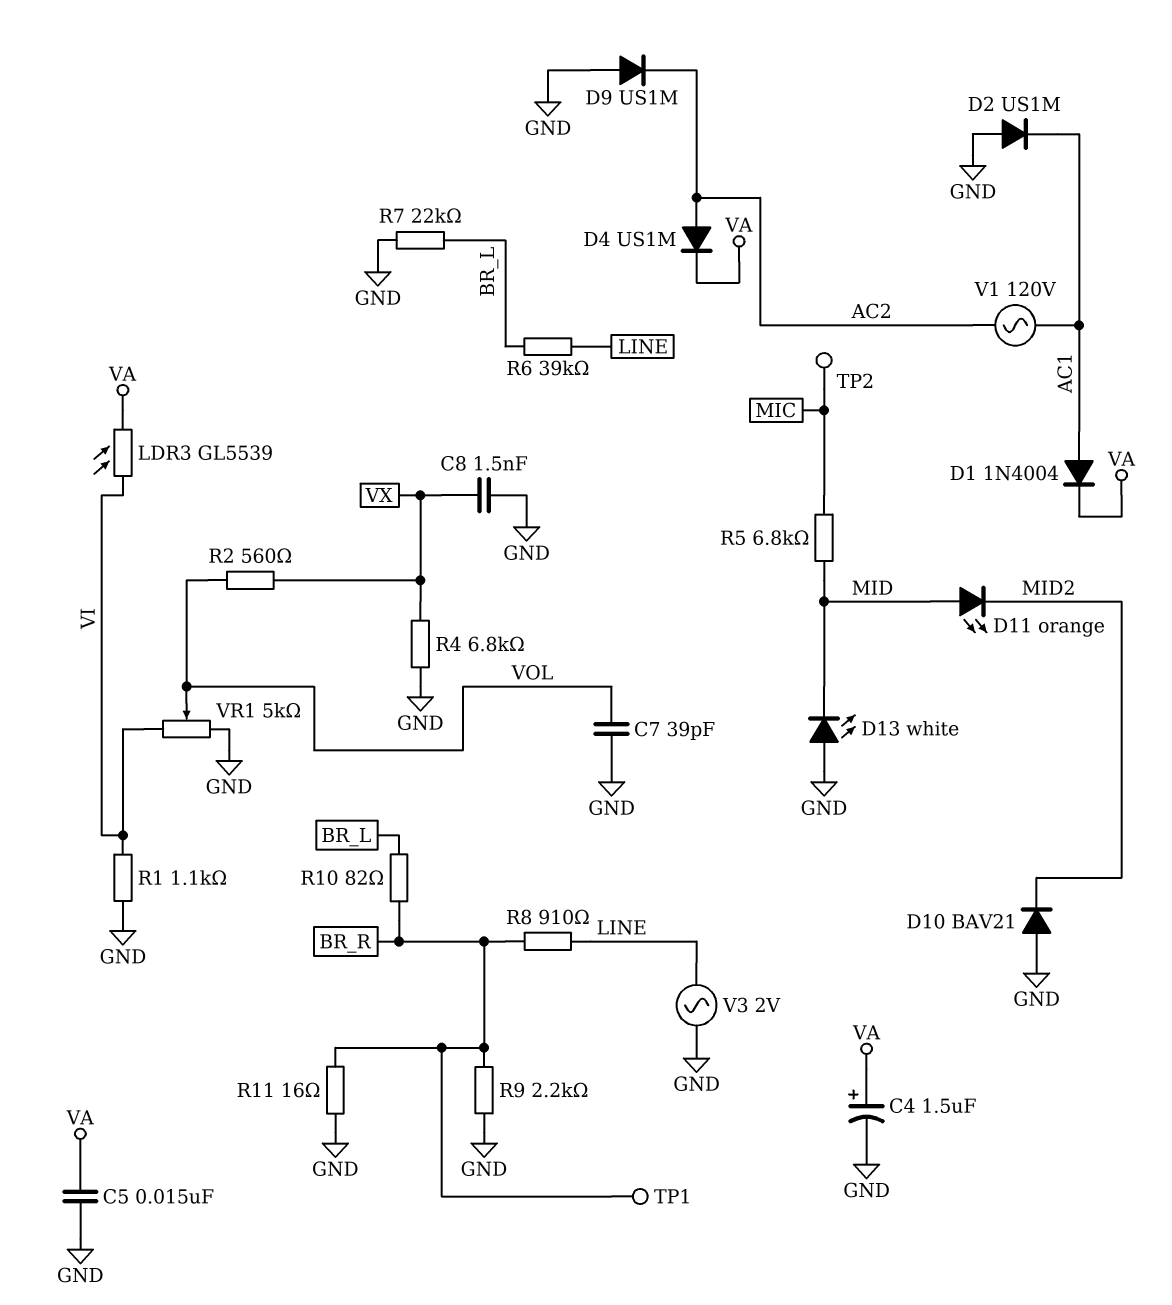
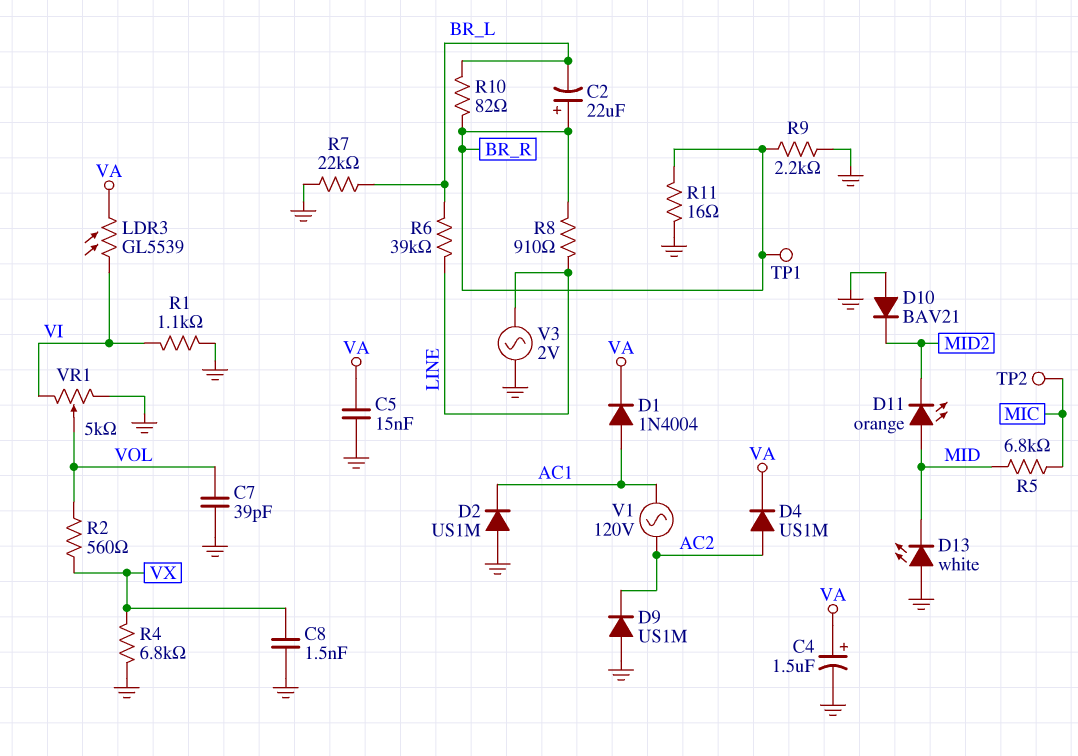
C2: none -> 22uF (plus BR_R, minus BR_L)

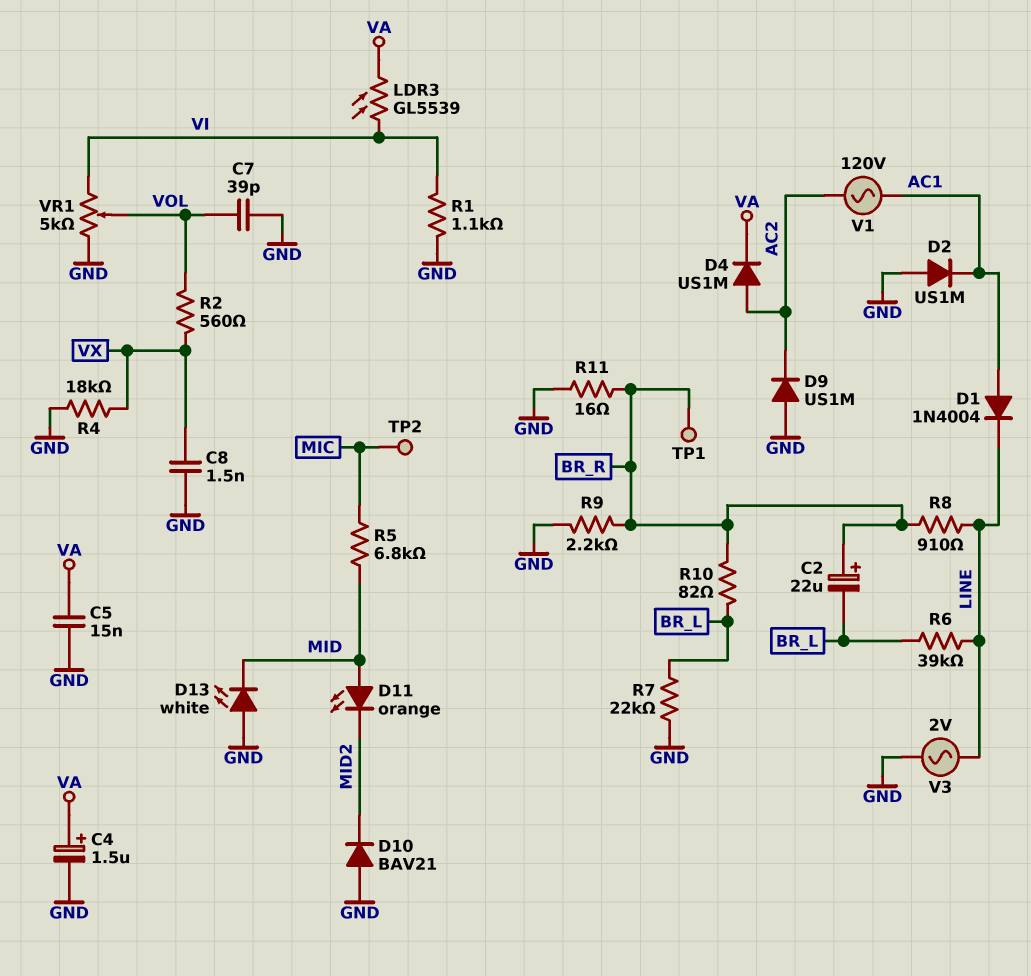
D1: diode 1N4004 (A AC1, K VA) -> diode 1N4004 (A AC1, K LINE)
R4: 6.8k (GND, VX) -> 18k (GND, VX)

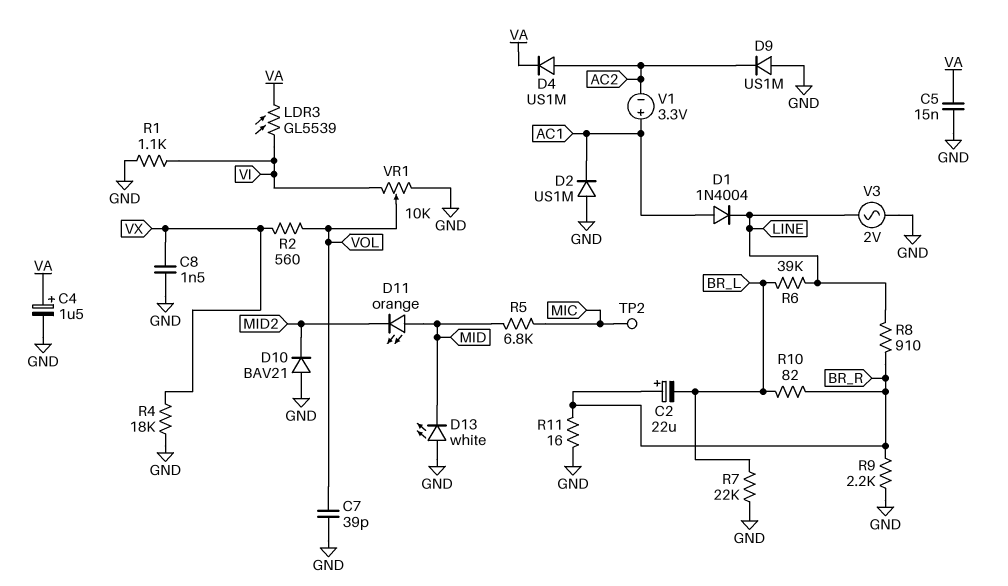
TP1: test point (BR_R) -> none
V1: AC 120V (AC1, AC2) -> 3.3V (plus AC1, minus AC2)
VR1: 5k (GND, VI, wiper VOL) -> 10k (GND, VI, wiper VOL)

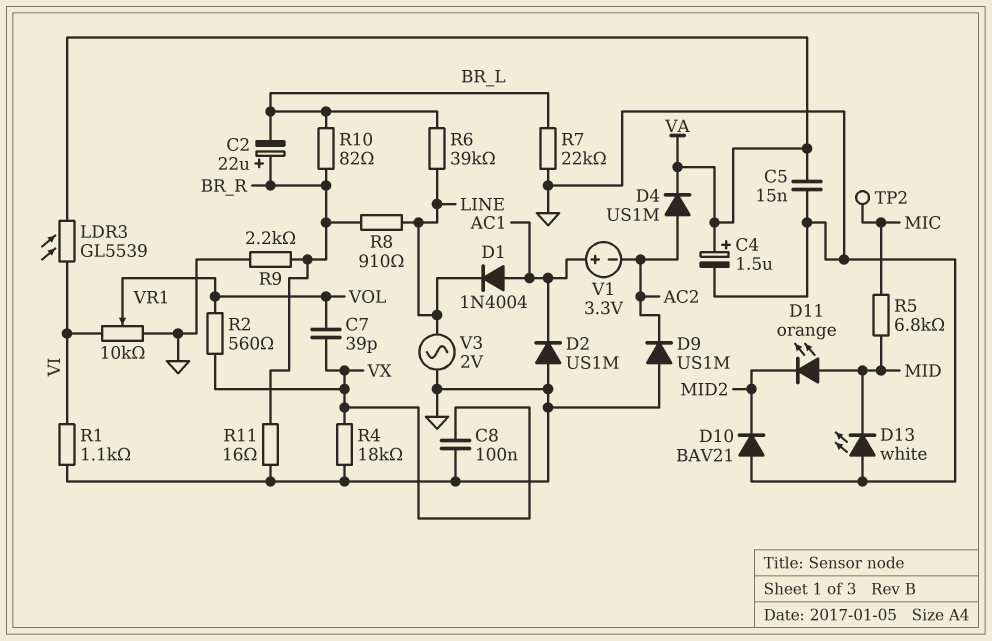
C7: 39pF (GND, VOL) -> 39pF (VOL, VX)
C8: 1.5nF (GND, VX) -> 100nF (GND, VX)

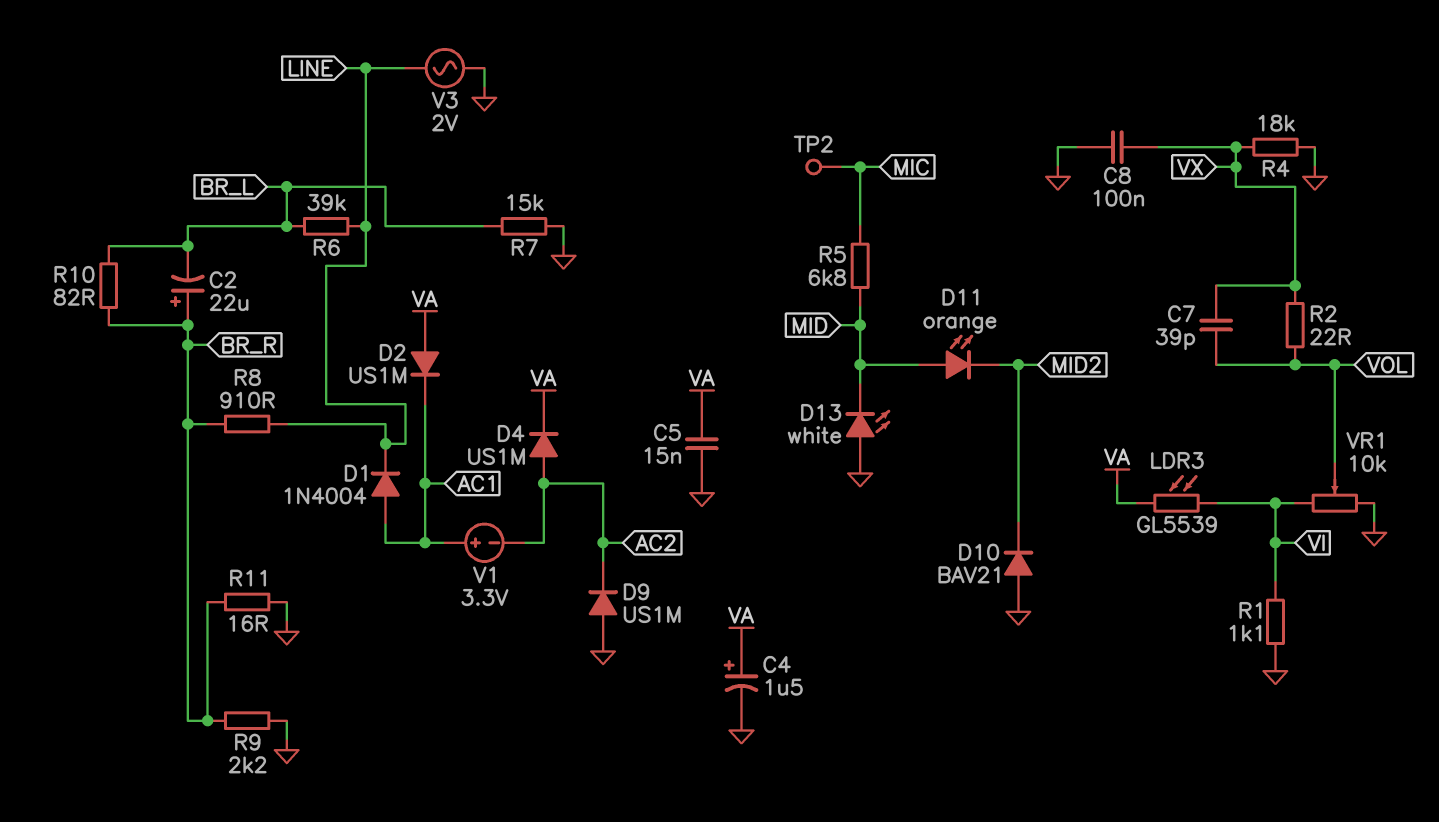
D2: diode US1M (A GND, K AC1) -> diode US1M (A VA, K AC1)
R2: 560 (VOL, VX) -> 22 (VOL, VX)
R7: 22k (BR_L, GND) -> 15k (BR_L, GND)

